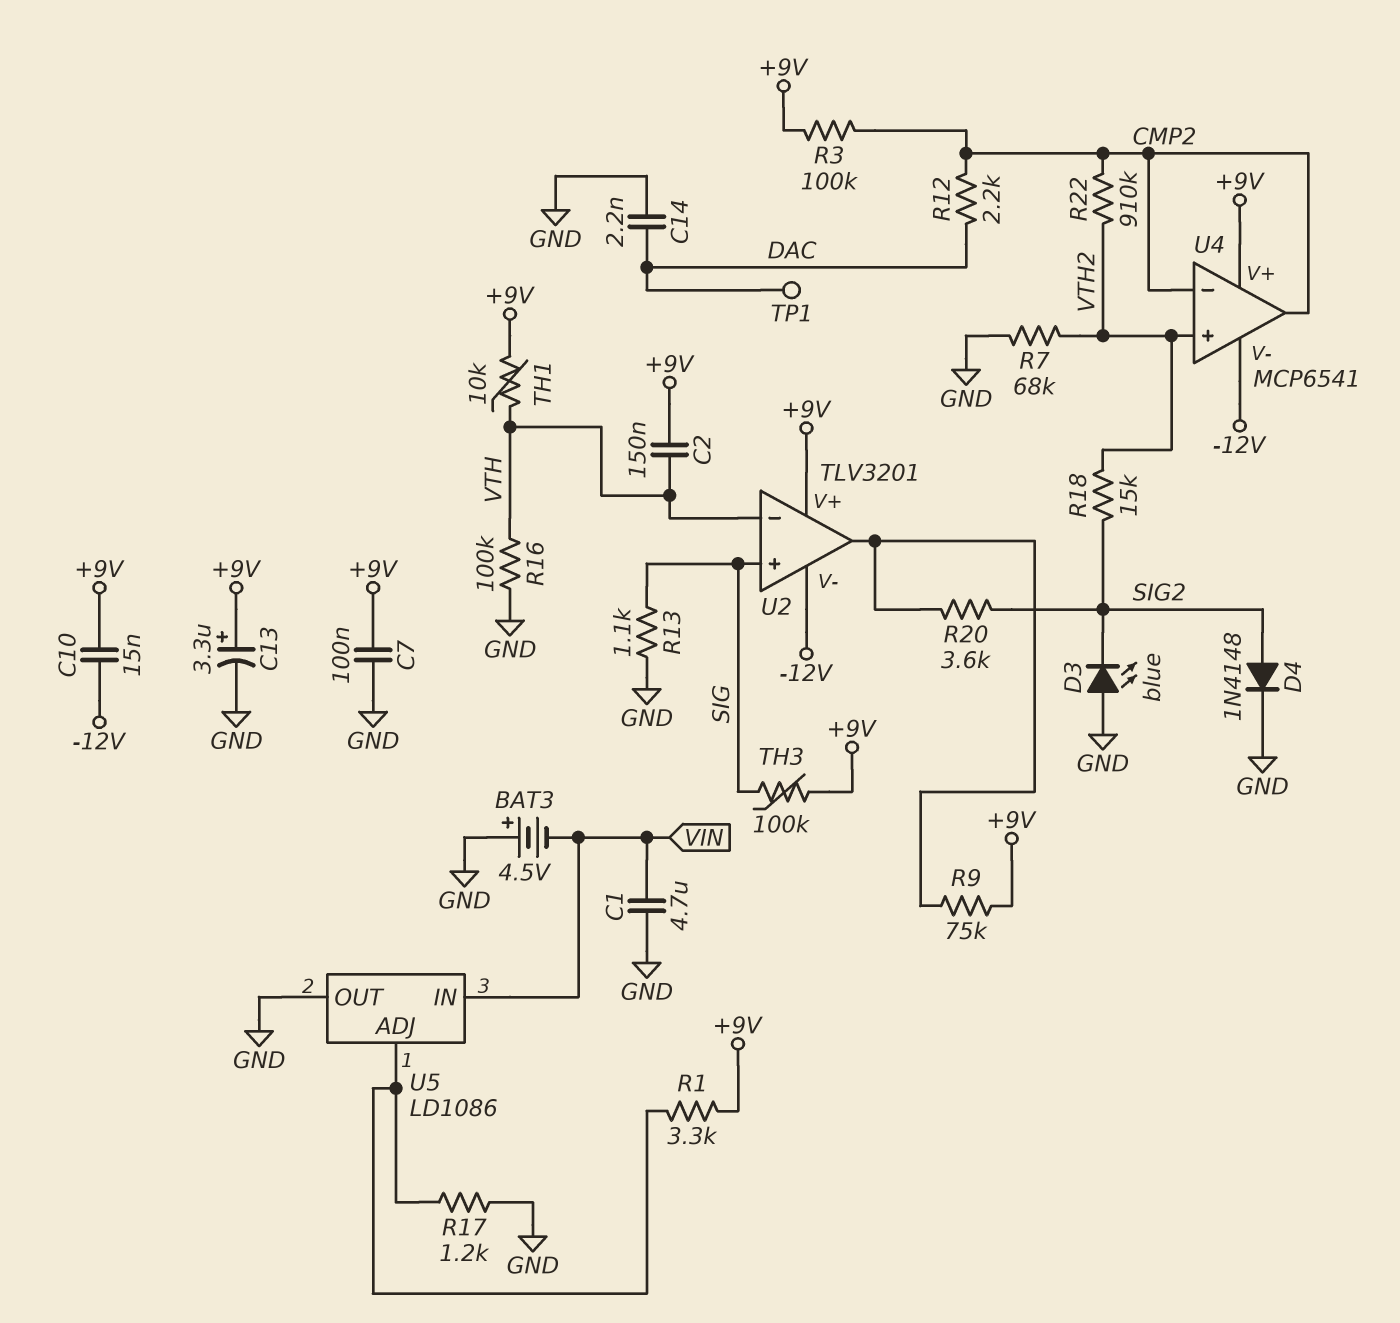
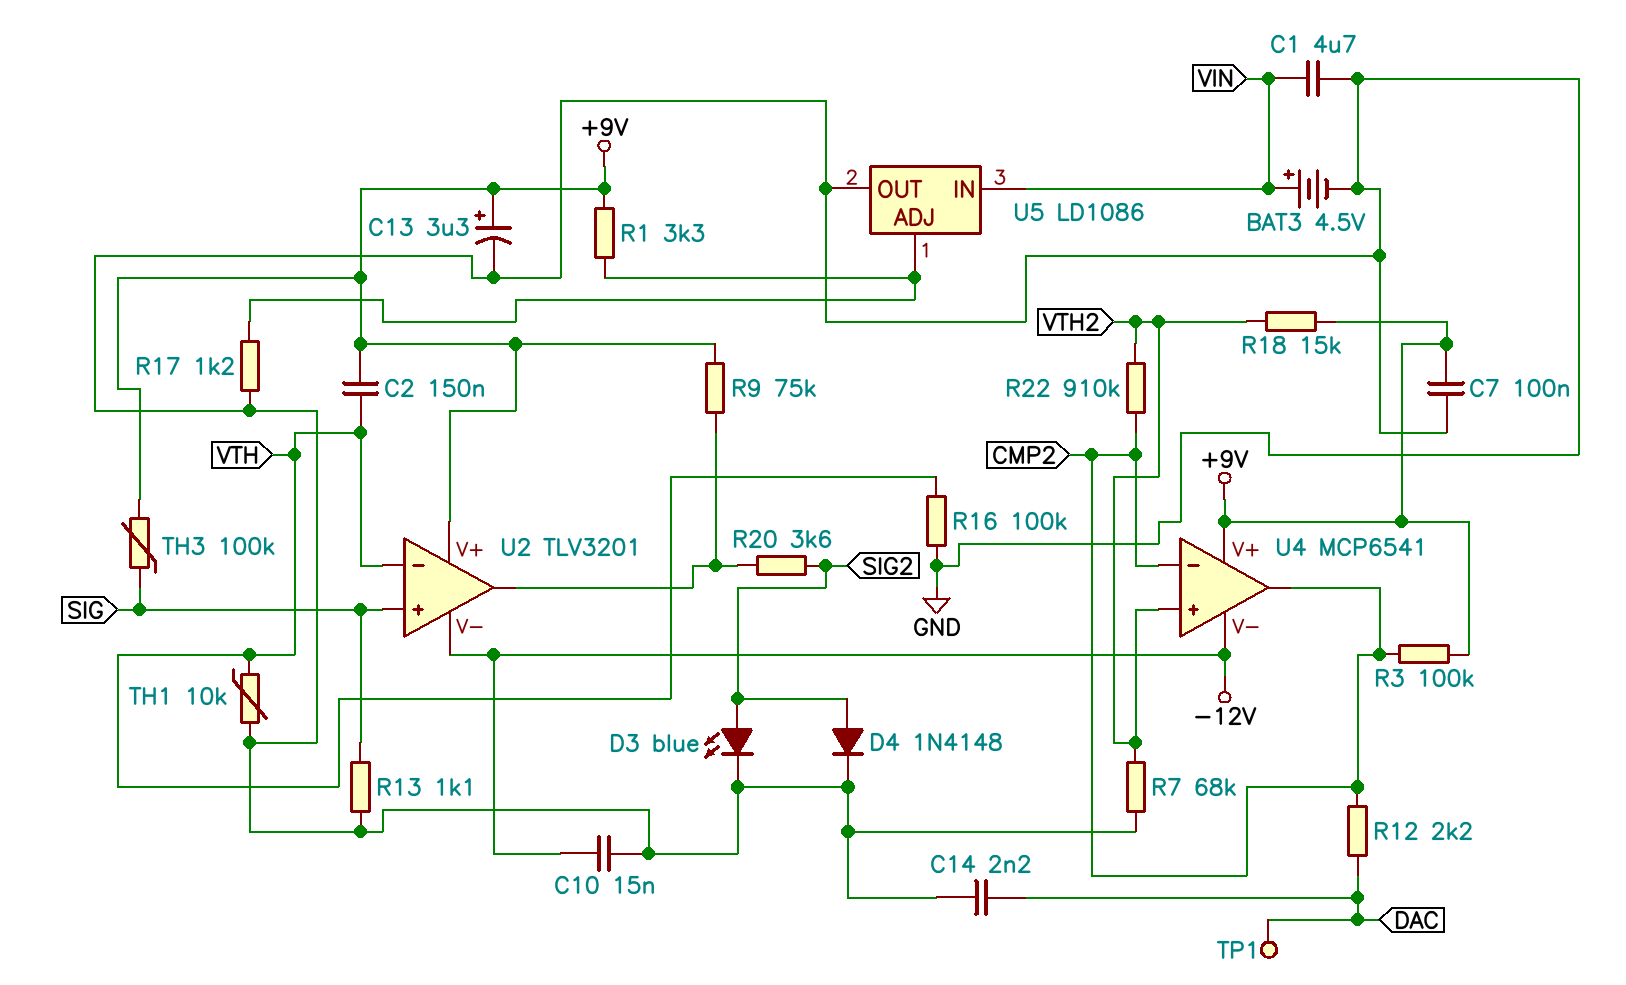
BAT3: 4.5V (plus GND, minus VIN) -> 4.5V (plus VIN, minus GND)
C10: 15nF (+9V, -12V) -> 15nF (-12V, GND)
D3: LED blue (A GND, K SIG2) -> LED blue (A SIG2, K GND)
R18: 15k (SIG2, VTH2) -> 15k (+9V, VTH2)
TH1: 10k (+9V, VTH) -> 10k (GND, VTH)

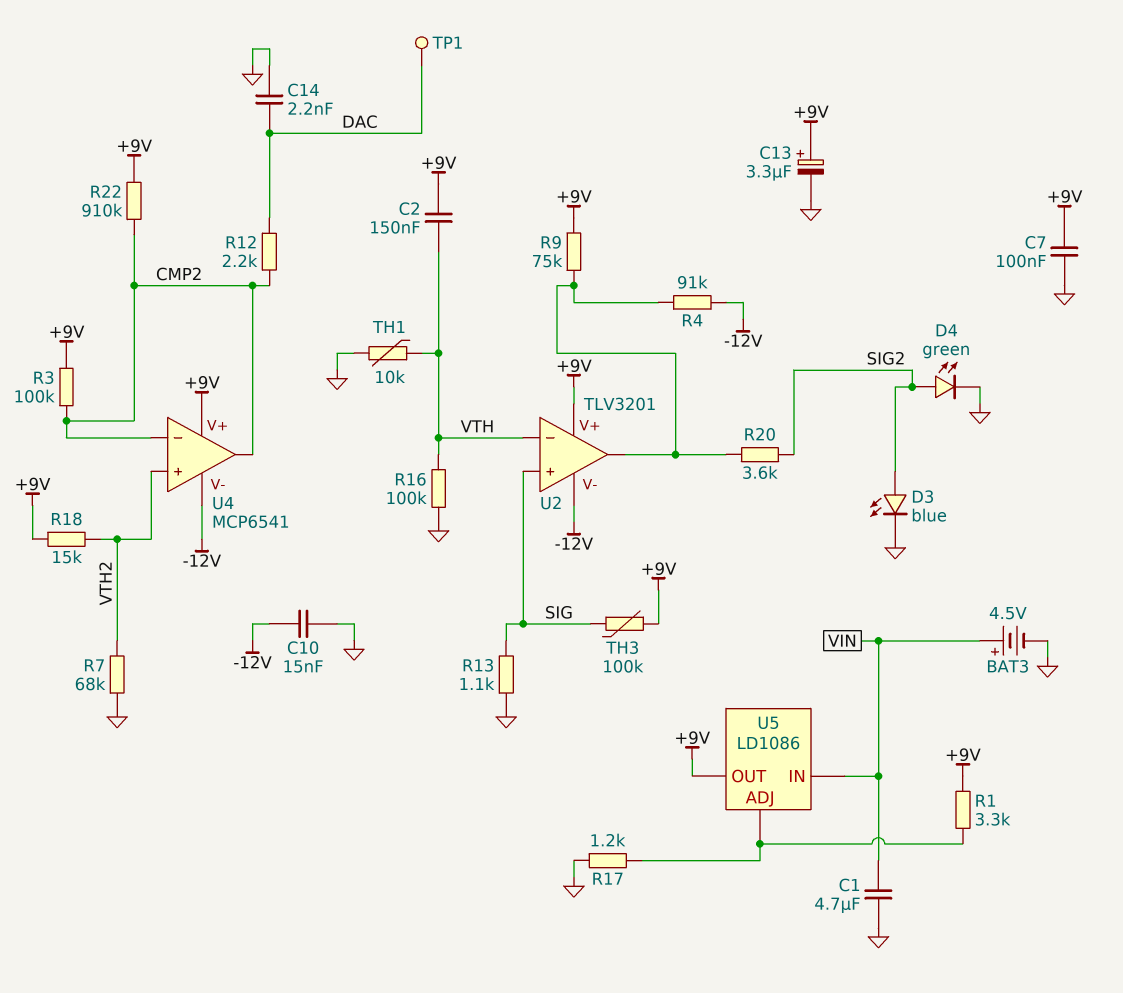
D4: diode 1N4148 (A SIG2, K GND) -> LED green (A SIG2, K GND)
R4: none -> 91k (-12V, U2/out)
R22: 910k (CMP2, VTH2) -> 910k (+9V, CMP2)
U5 pin OUT: GND -> +9V

